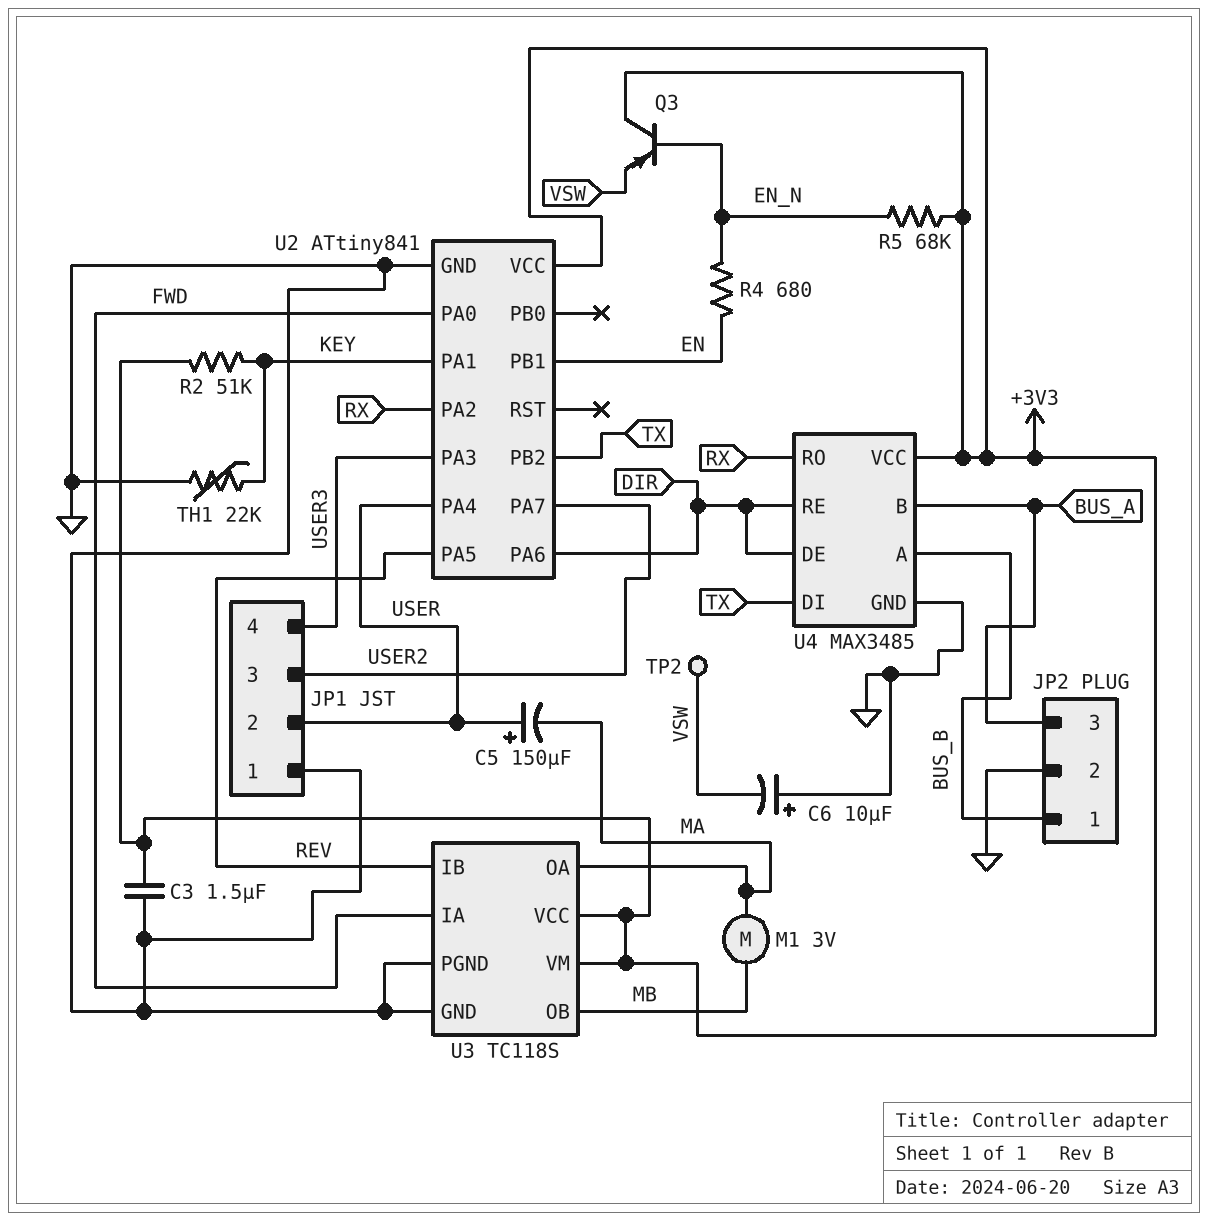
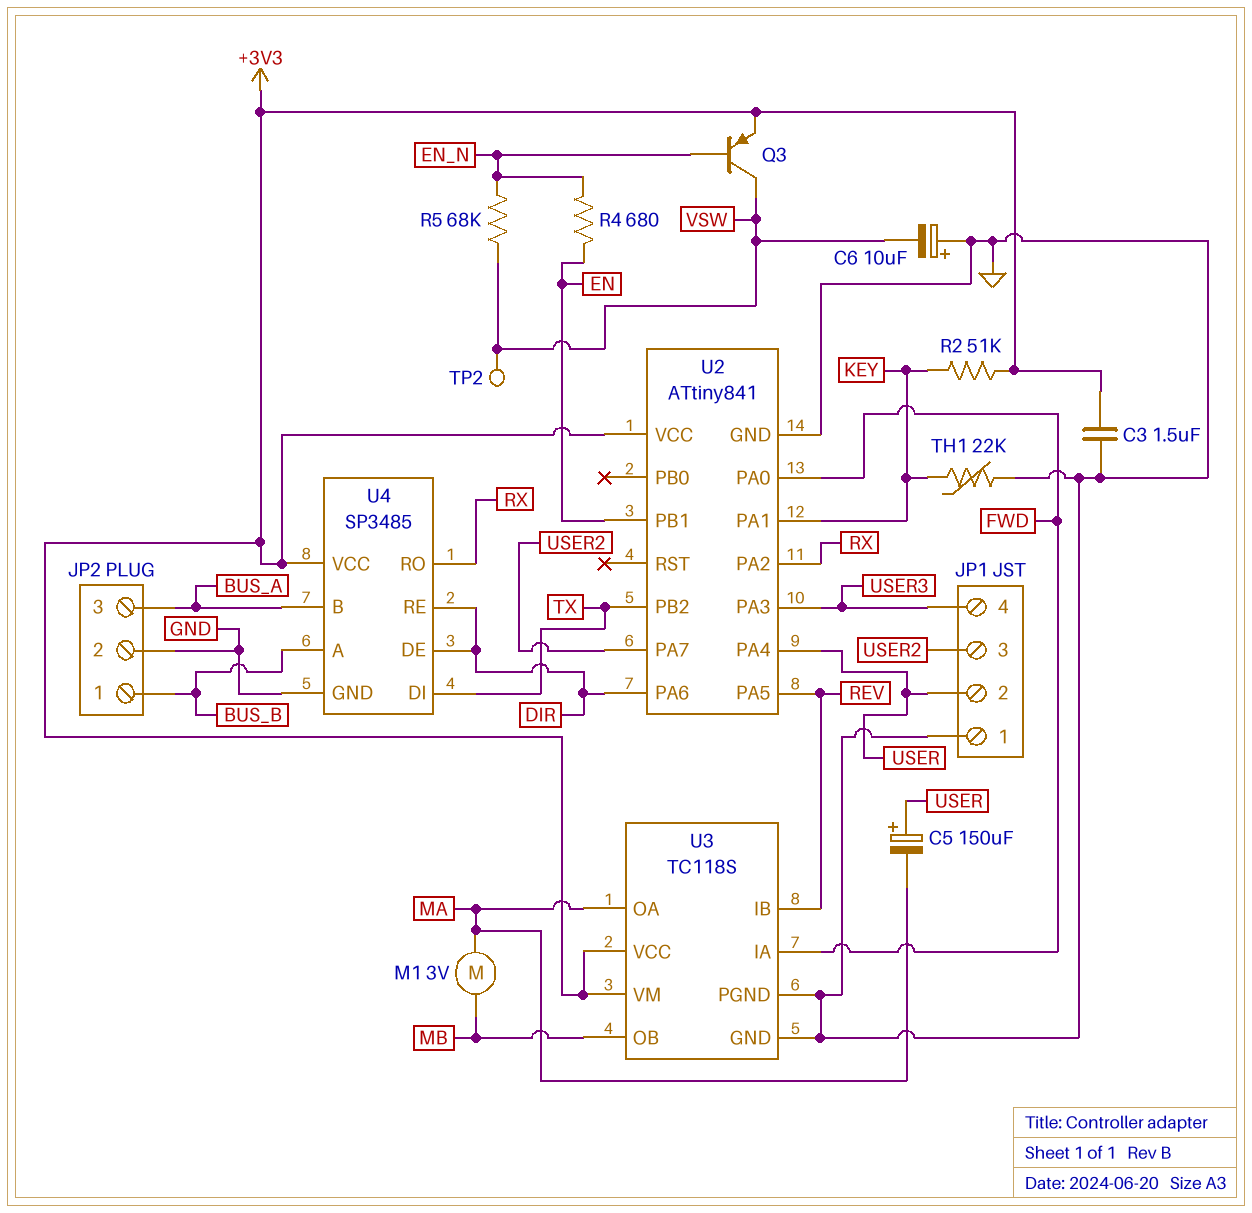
Q3: PNP (B EN_N, C +3V3, E VSW) -> PNP (B EN_N, C VSW, E +3V3)
R5: 68k (+3V3, EN_N) -> 68k (EN_N, VSW)
U4: MAX3485 -> SP3485

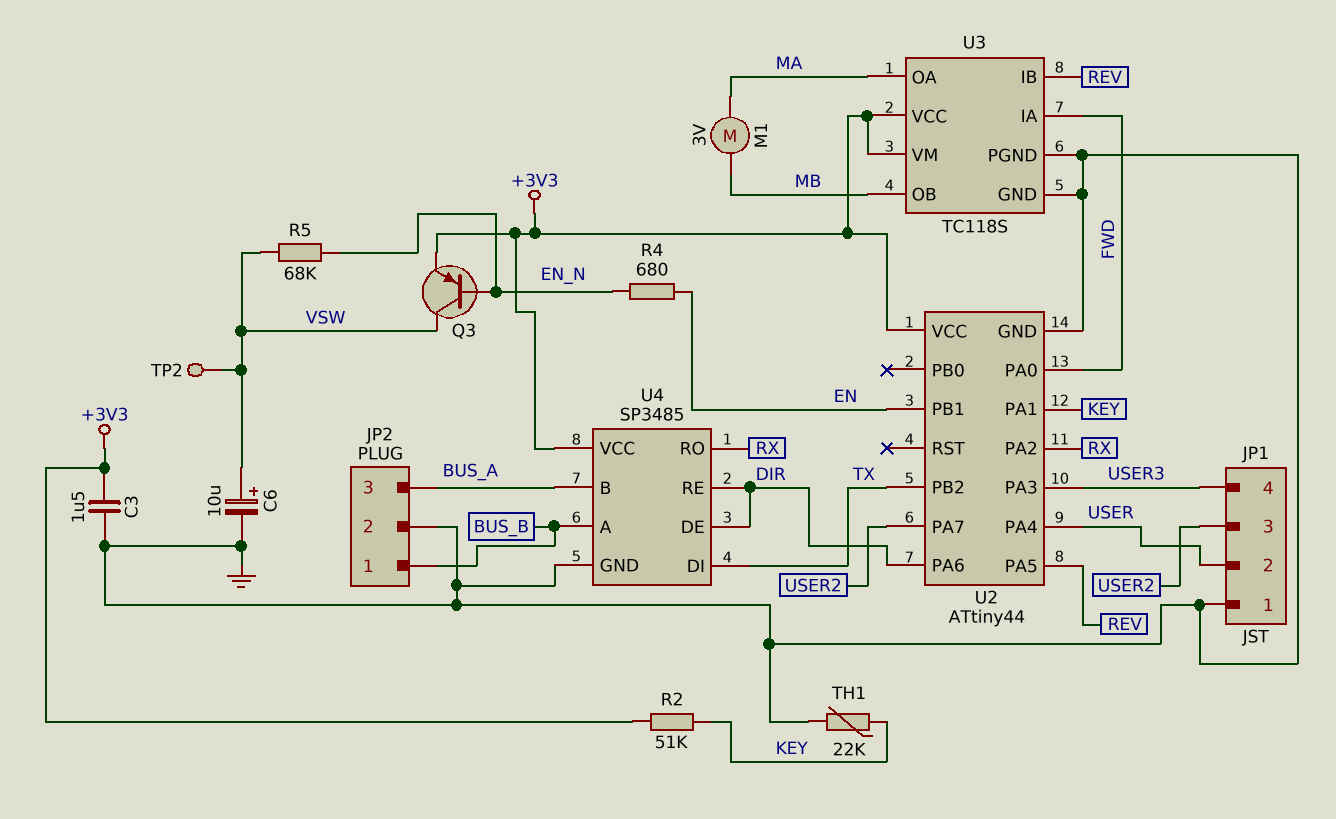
C5: 150uF (plus USER, minus MA) -> none
C6: 10uF (plus GND, minus VSW) -> 10uF (plus VSW, minus GND)
U2: ATtiny841 -> ATtiny44

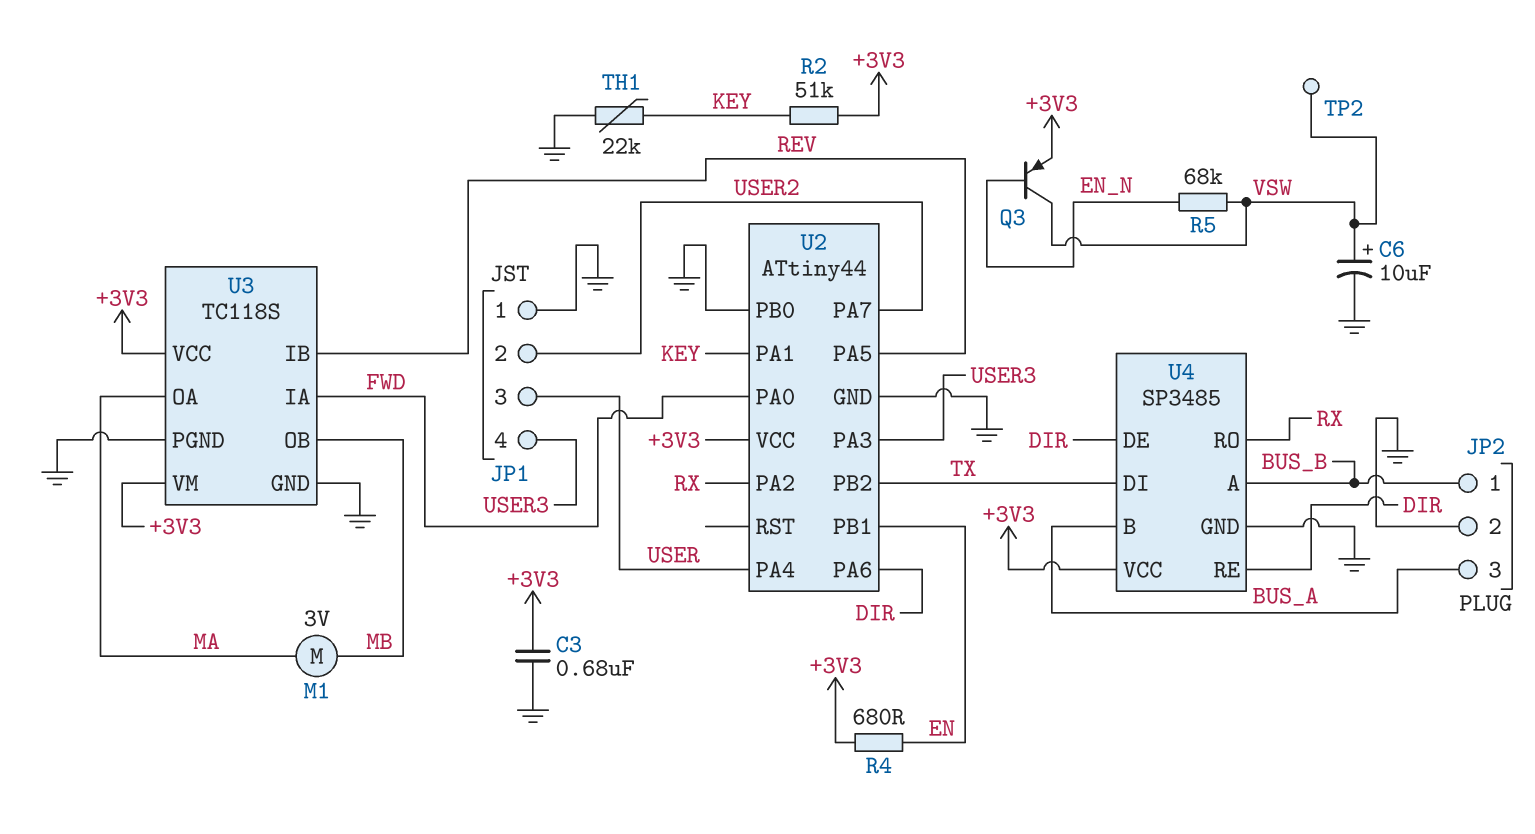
C3: 1.5uF (+3V3, GND) -> 680nF (+3V3, GND)
JP1 pin 2: USER -> USER2
JP1 pin 3: USER2 -> USER
R4: 680 (EN, EN_N) -> 680 (+3V3, EN)
U2 pin PB0: none -> GND

